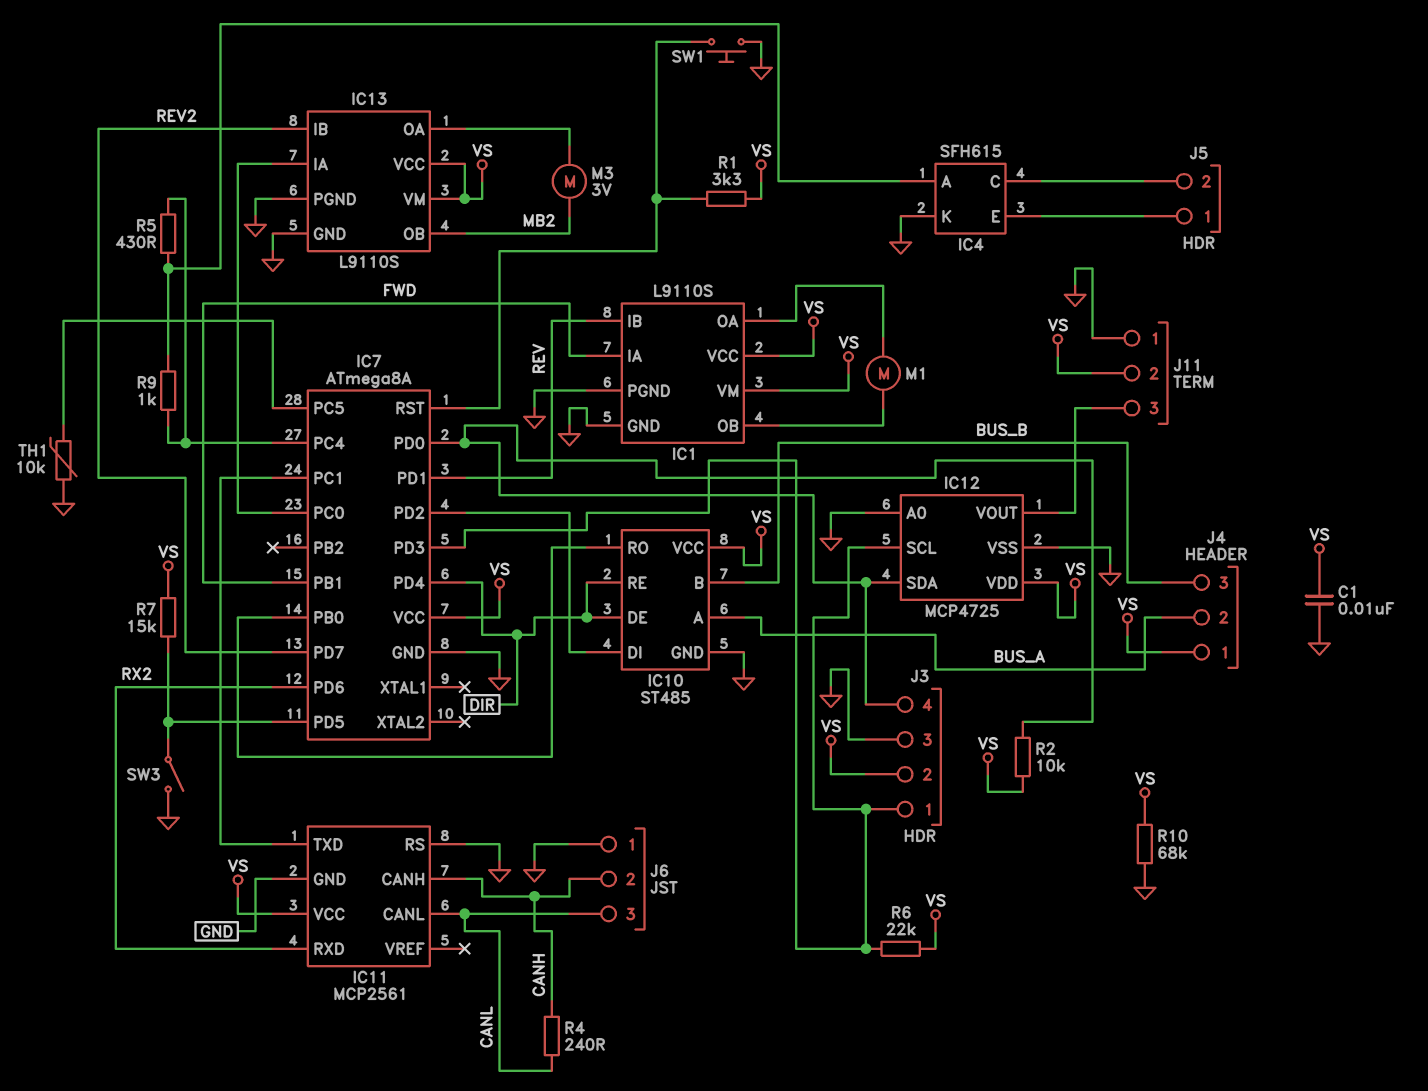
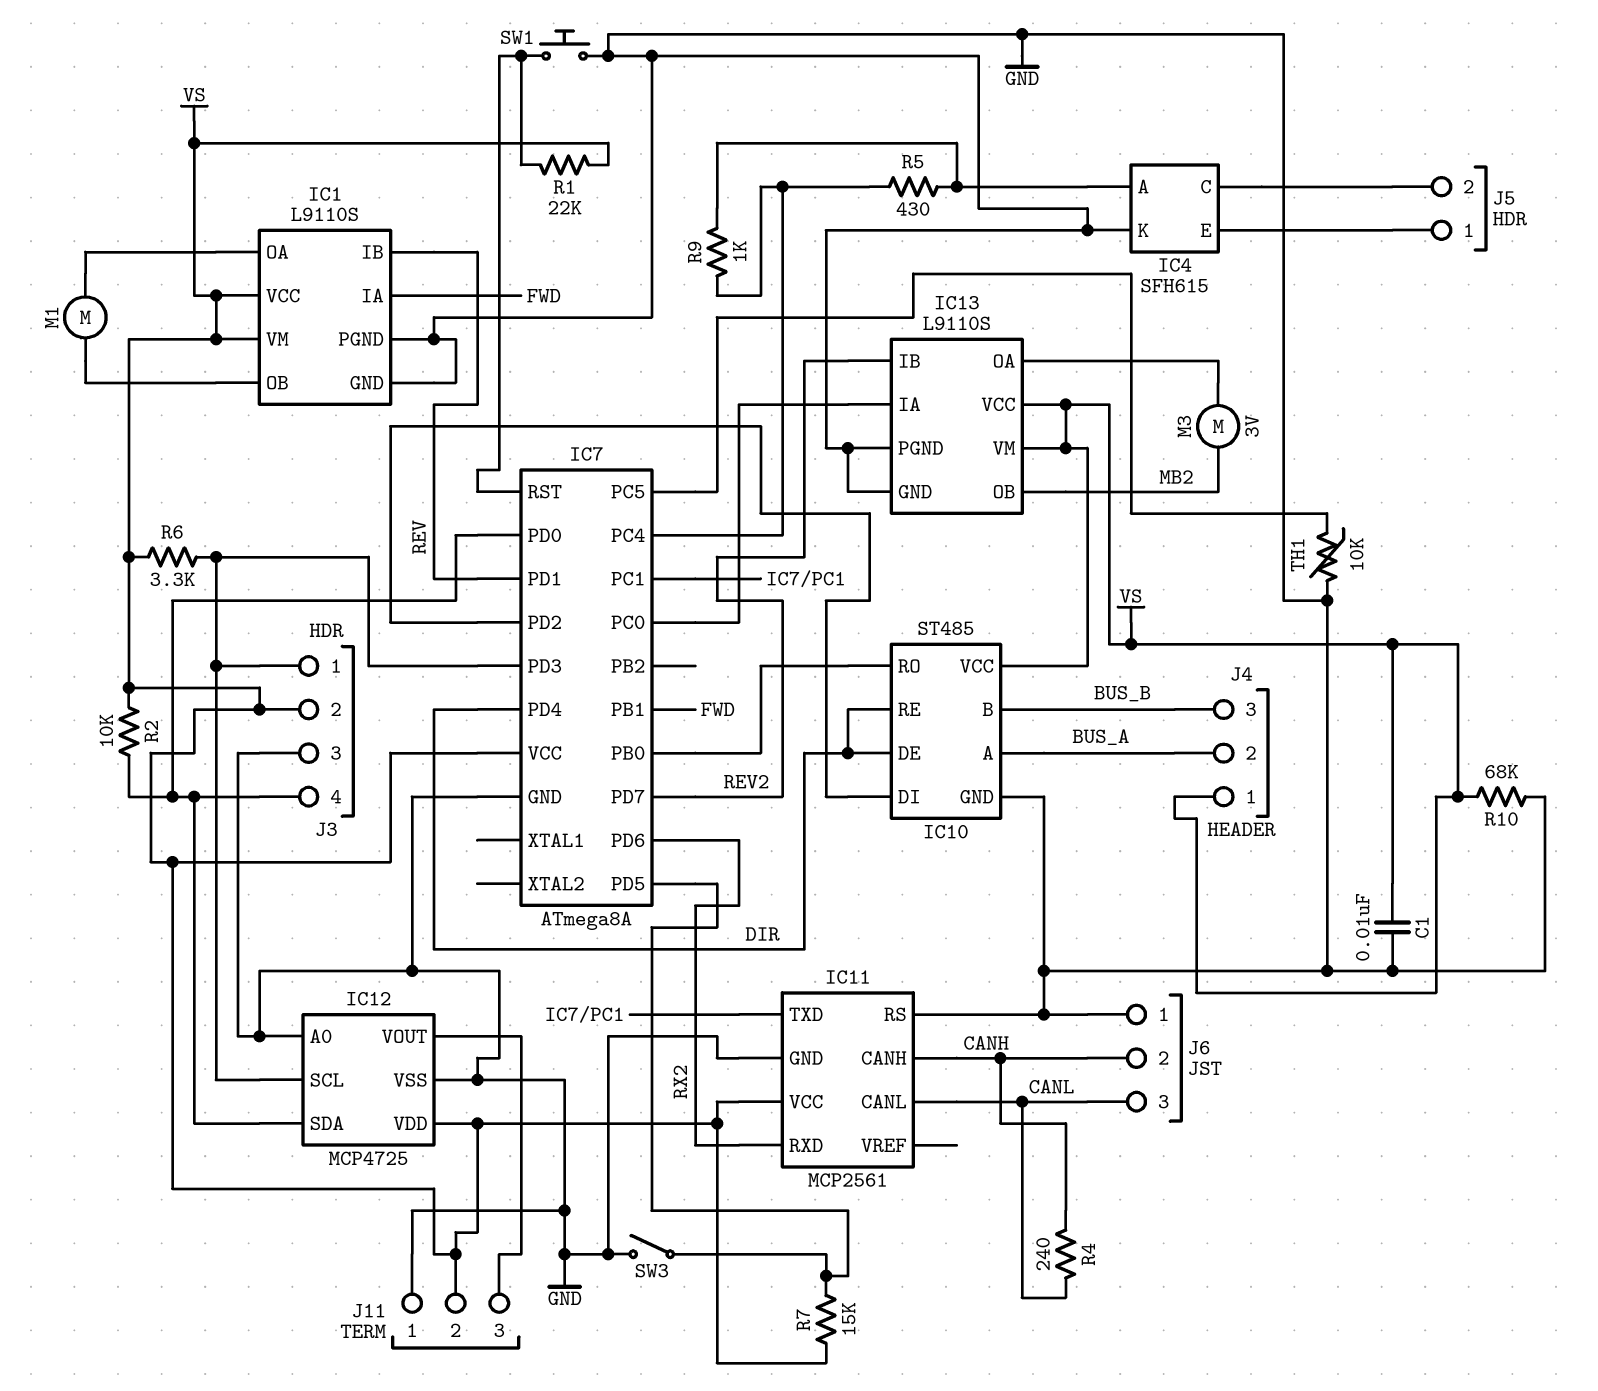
R1: 3.3k (IC7/RST, VS) -> 22k (IC7/RST, VS)
R6: 22k (IC7/PD3, VS) -> 3.3k (IC7/PD3, VS)

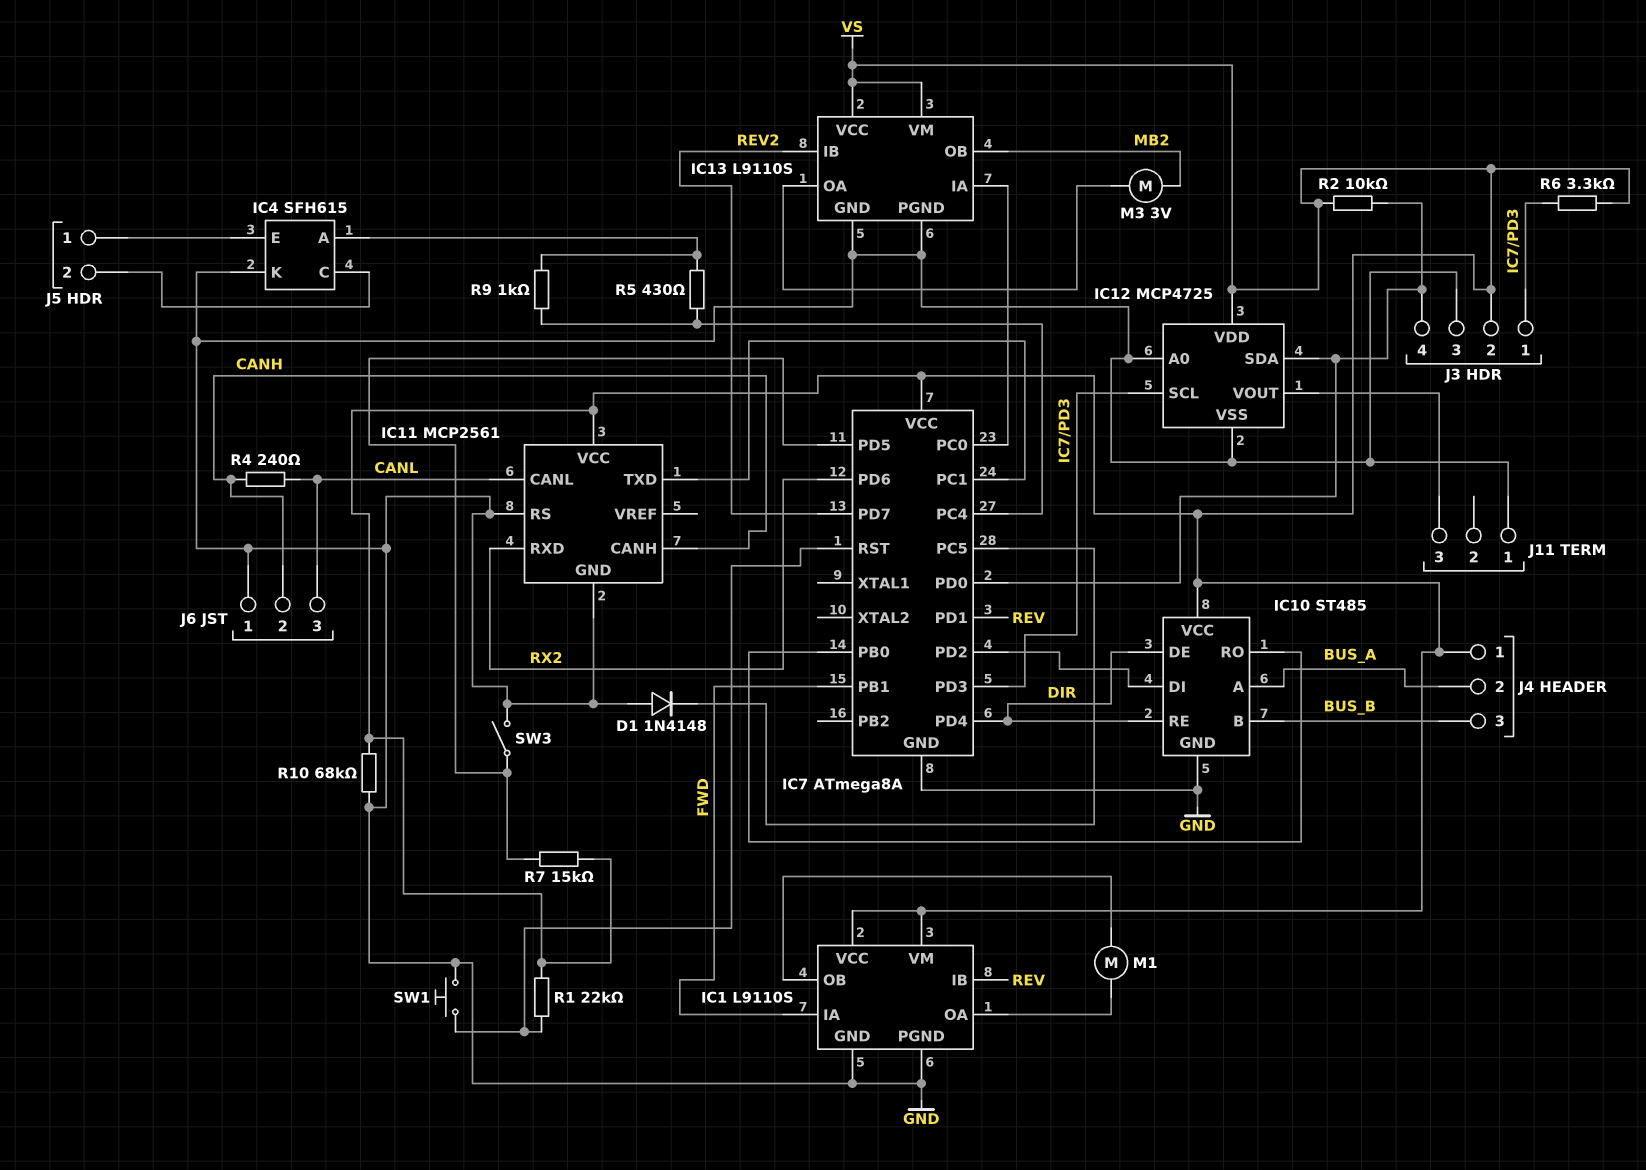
C1: 10nF (GND, VS) -> none
D1: none -> diode 1N4148 (A GND, K IC7/PC5)
J11 pin 2: VS -> none
TH1: 10k (GND, IC7/PC5) -> none

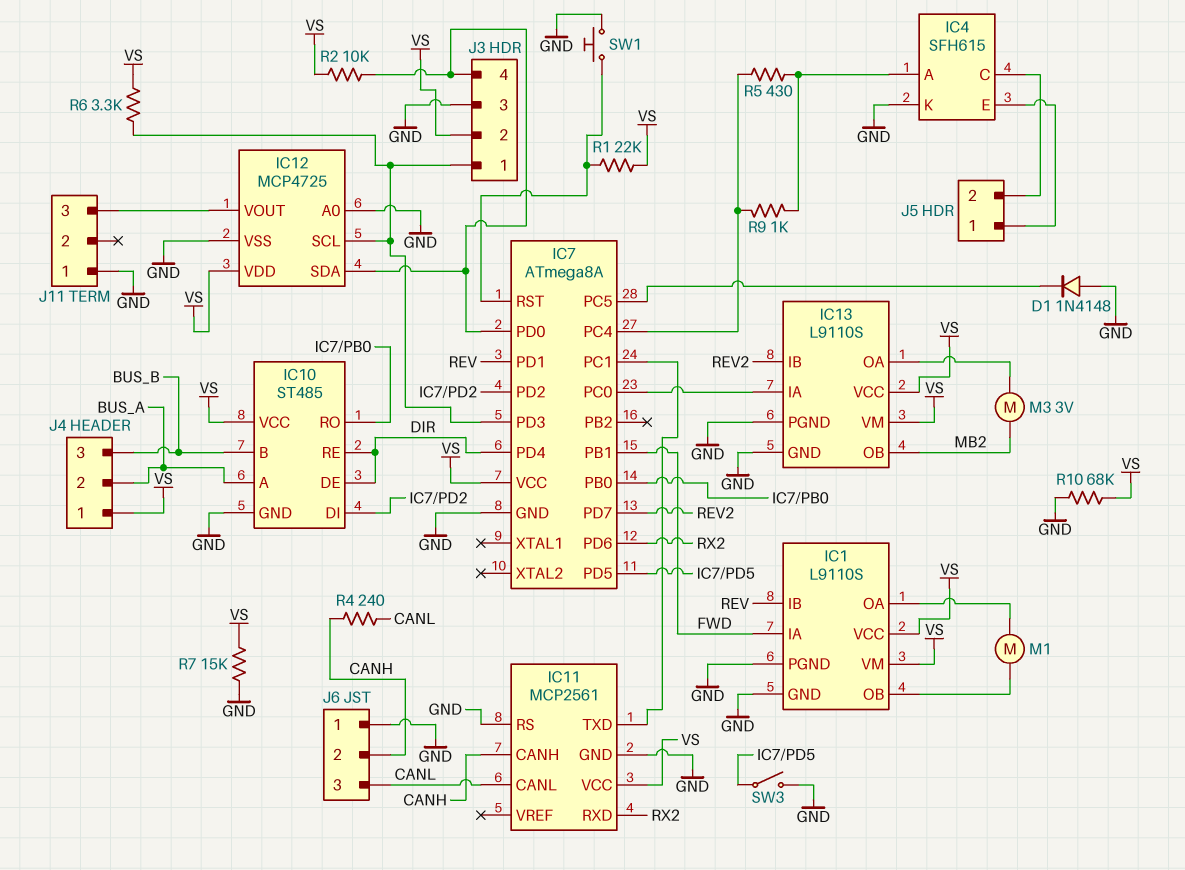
R7: 15k (IC7/PD5, VS) -> 15k (GND, VS)

